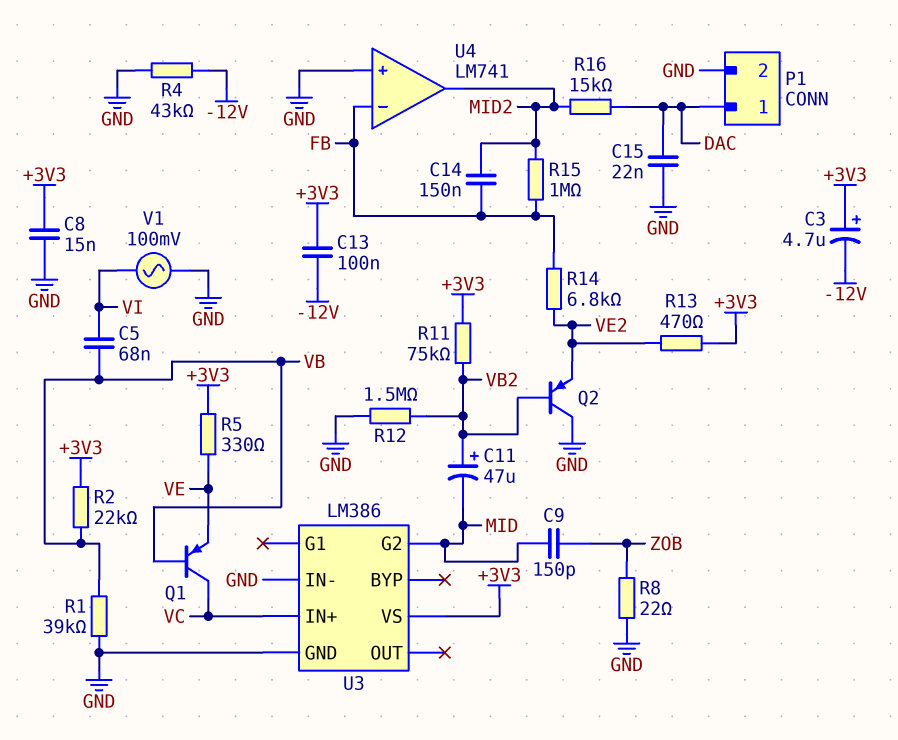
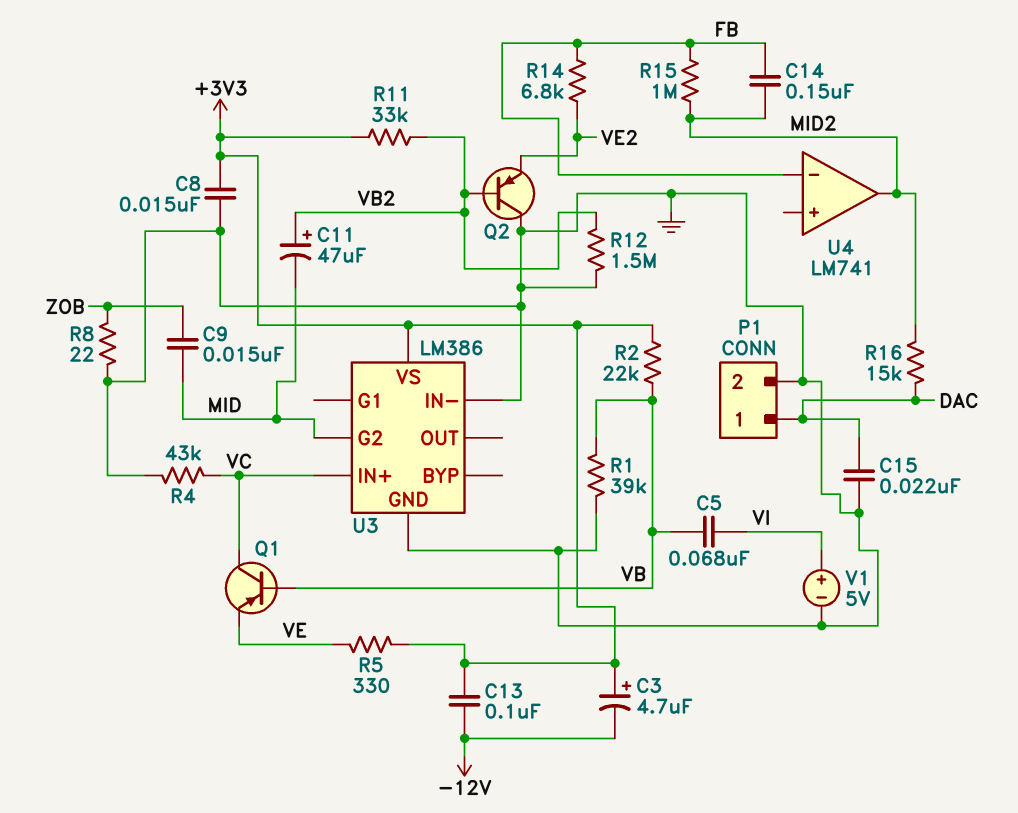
C9: 150pF (MID, ZOB) -> 15nF (MID, ZOB)
R4: 43k (-12V, GND) -> 43k (GND, VC)
R11: 75k (+3V3, VB2) -> 33k (+3V3, VB2)
R13: 470 (+3V3, VE2) -> none
U4 pin in+: GND -> none
V1: AC 100mV (GND, VI) -> 5V (plus VI, minus GND)

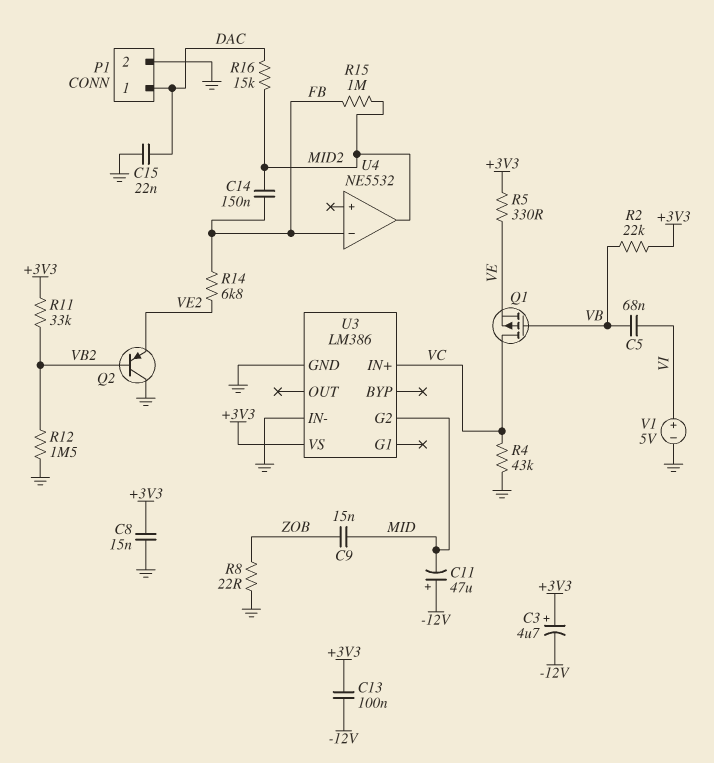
C11: 47uF (plus VB2, minus MID) -> 47uF (plus -12V, minus MID)
Q1: PNP (B VB, C VC, E VE) -> PMOS (G VB, D VC, S VE)
R1: 39k (GND, VB) -> none
U4: LM741 -> NE5532

